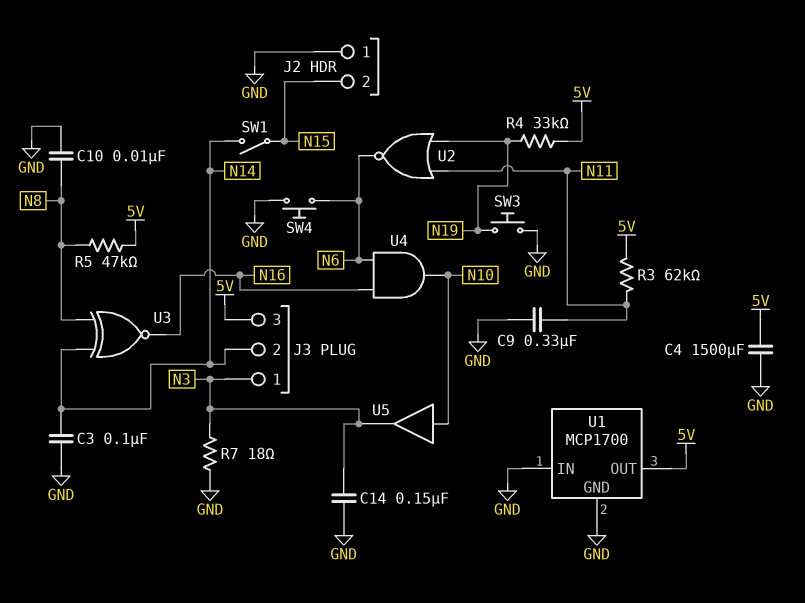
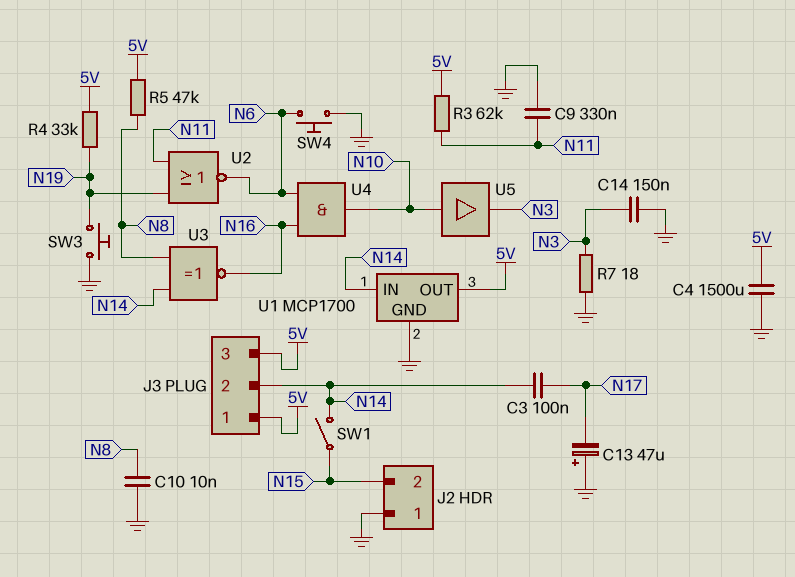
C3: 100nF (GND, N14) -> 100nF (N14, N17)
C13: none -> 47uF (plus GND, minus N17)
J3 pin 1: N3 -> 5V
U1 pin IN: GND -> N14

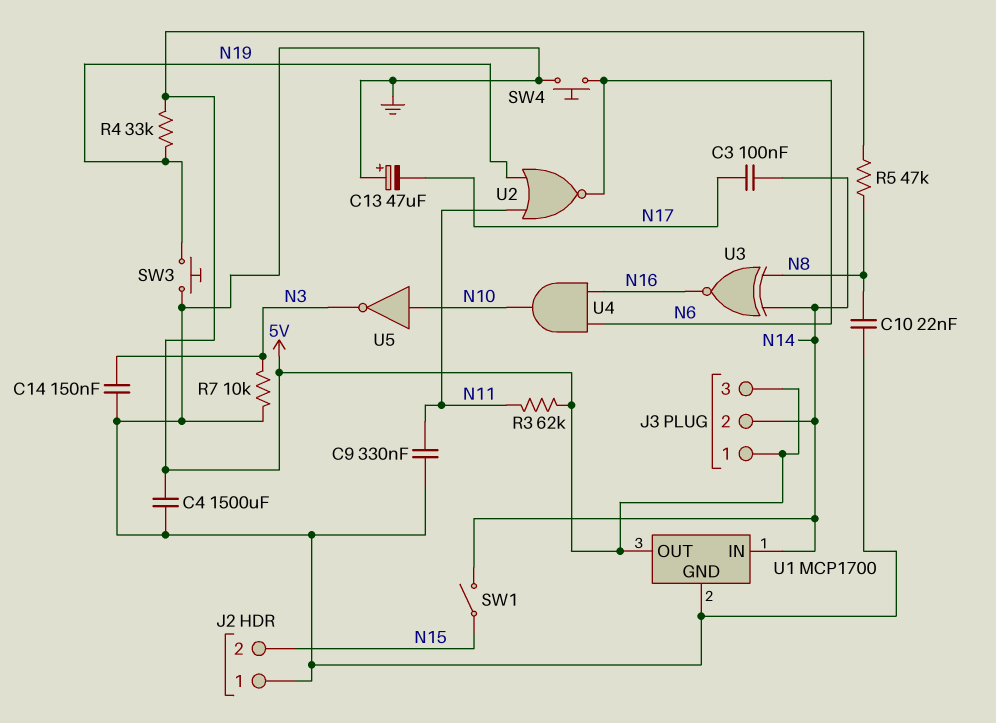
C10: 10nF (GND, N8) -> 22nF (GND, N8)
R7: 18 (GND, N3) -> 10k (GND, N3)
U5: buffer (in N10, out N3) -> NOT (in N10, out N3)

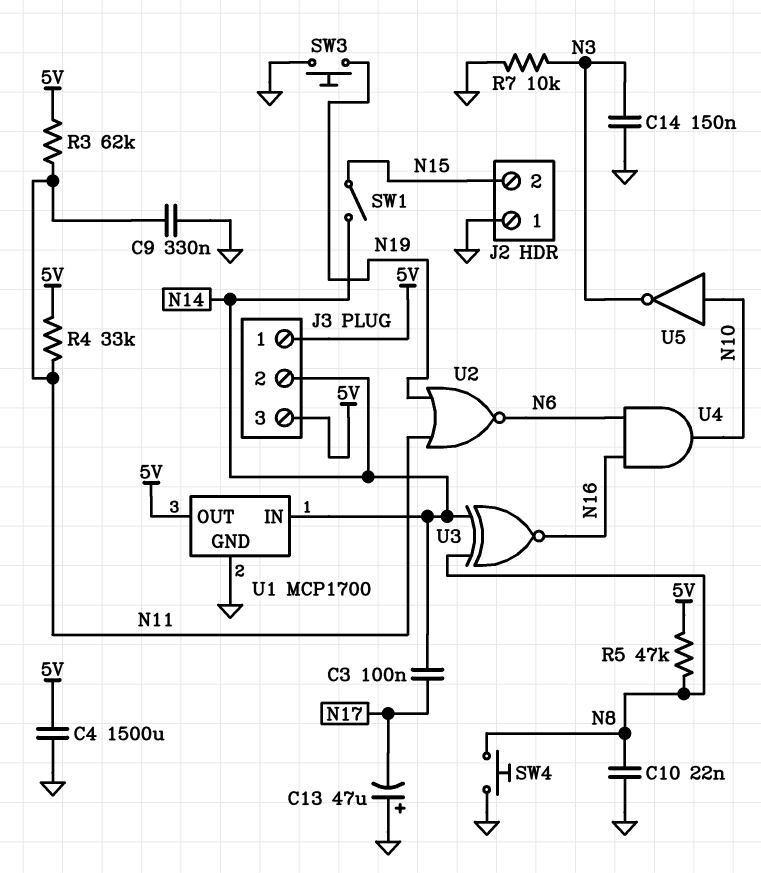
R4: 33k (5V, N19) -> 33k (5V, N11)
SW4: button (GND, N6) -> button (GND, N8)

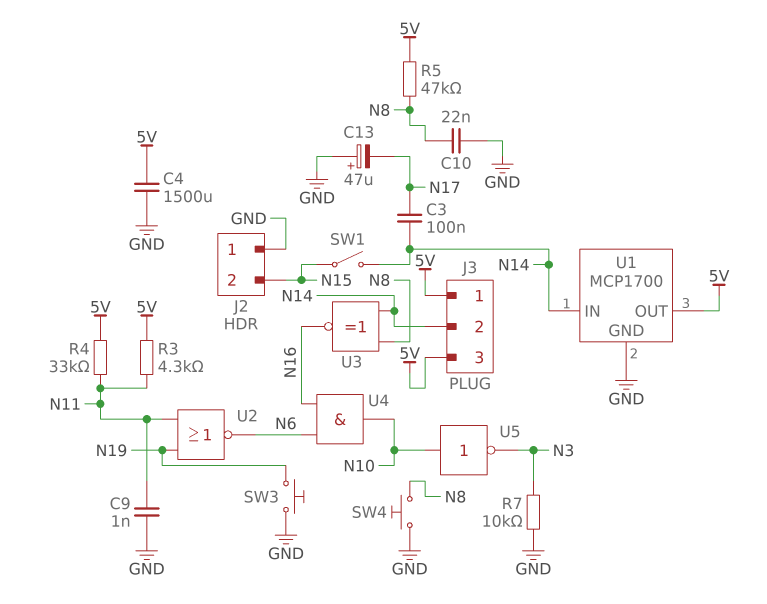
C9: 330nF (GND, N11) -> 1nF (GND, N11)
C14: 150nF (GND, N3) -> none
R3: 62k (5V, N11) -> 4.3k (5V, N11)

